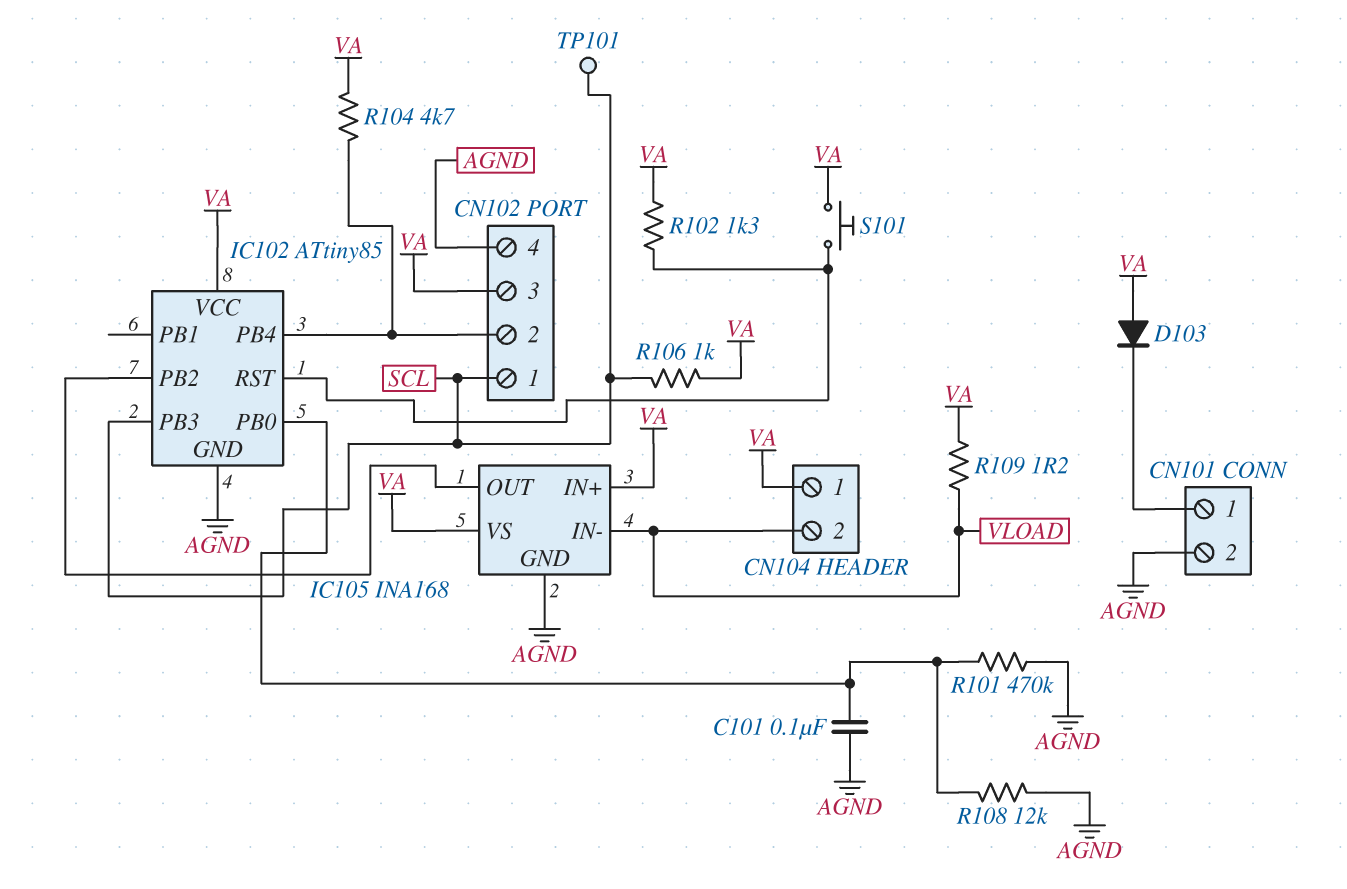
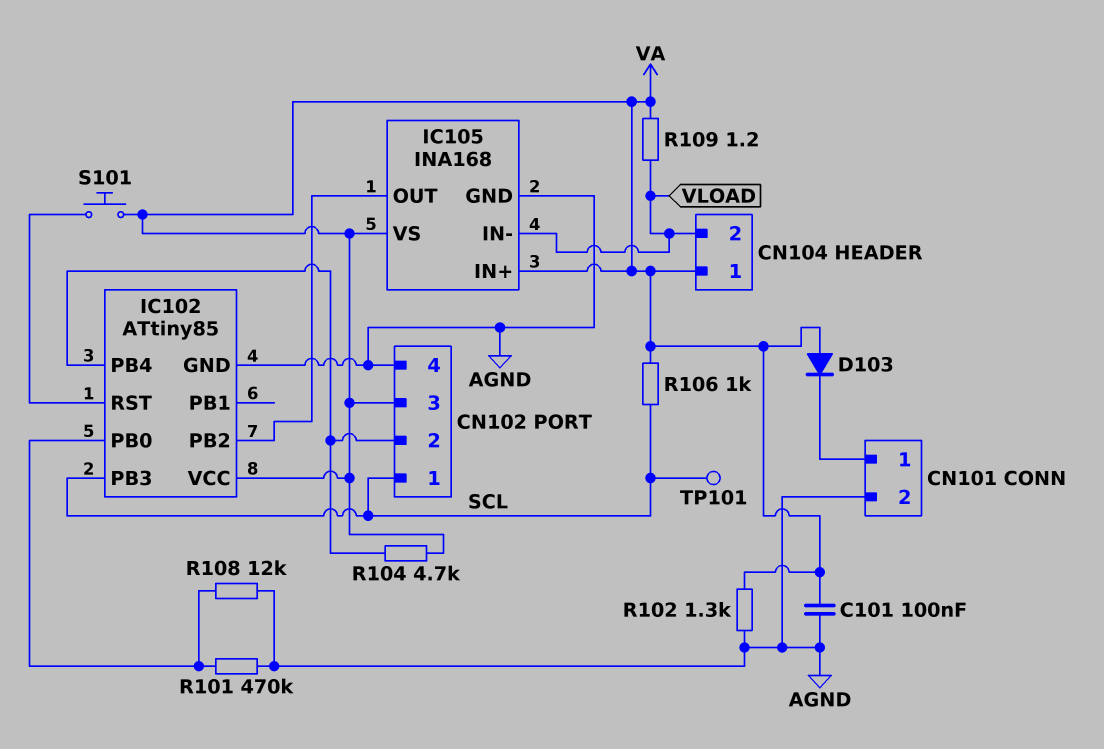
C101: 100nF (AGND, IC102/PB0) -> 100nF (AGND, VA)
R102: 1.3k (IC102/RST, VA) -> 1.3k (AGND, VA)

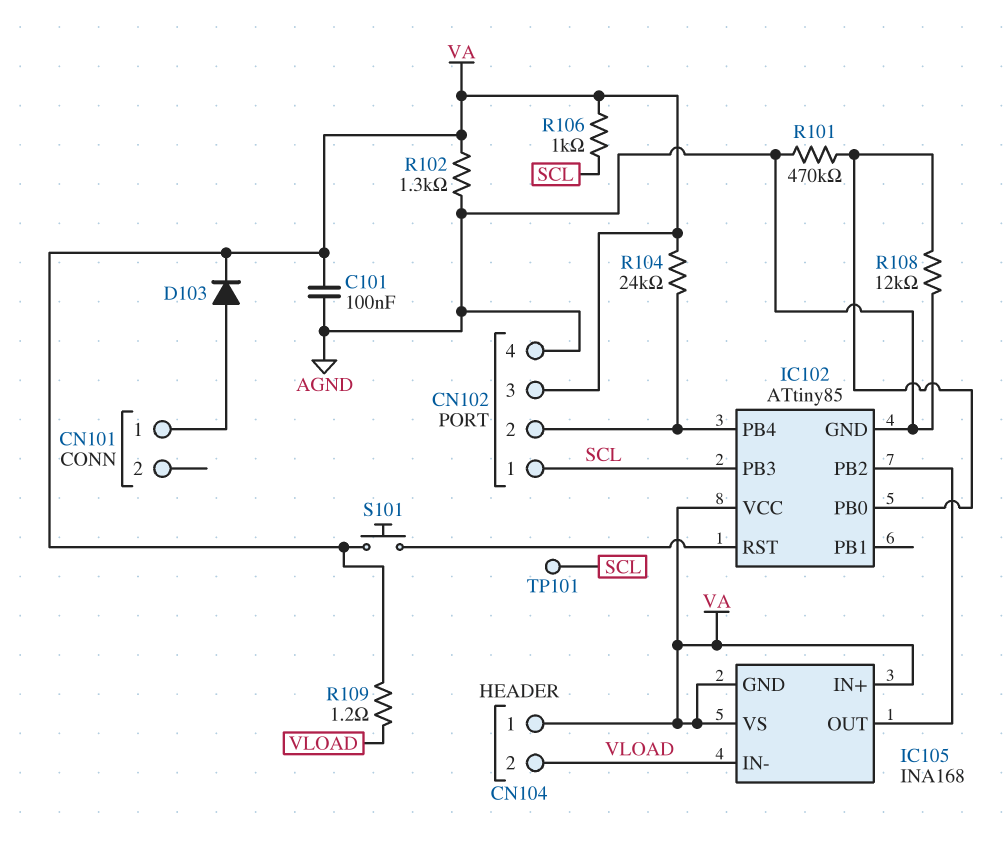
CN101 pin 2: AGND -> none
D103: diode (A VA, K CN101/1) -> diode (A CN101/1, K VA)
IC105 pin GND: AGND -> VA
R104: 4.7k (CN102/2, VA) -> 24k (CN102/2, VA)

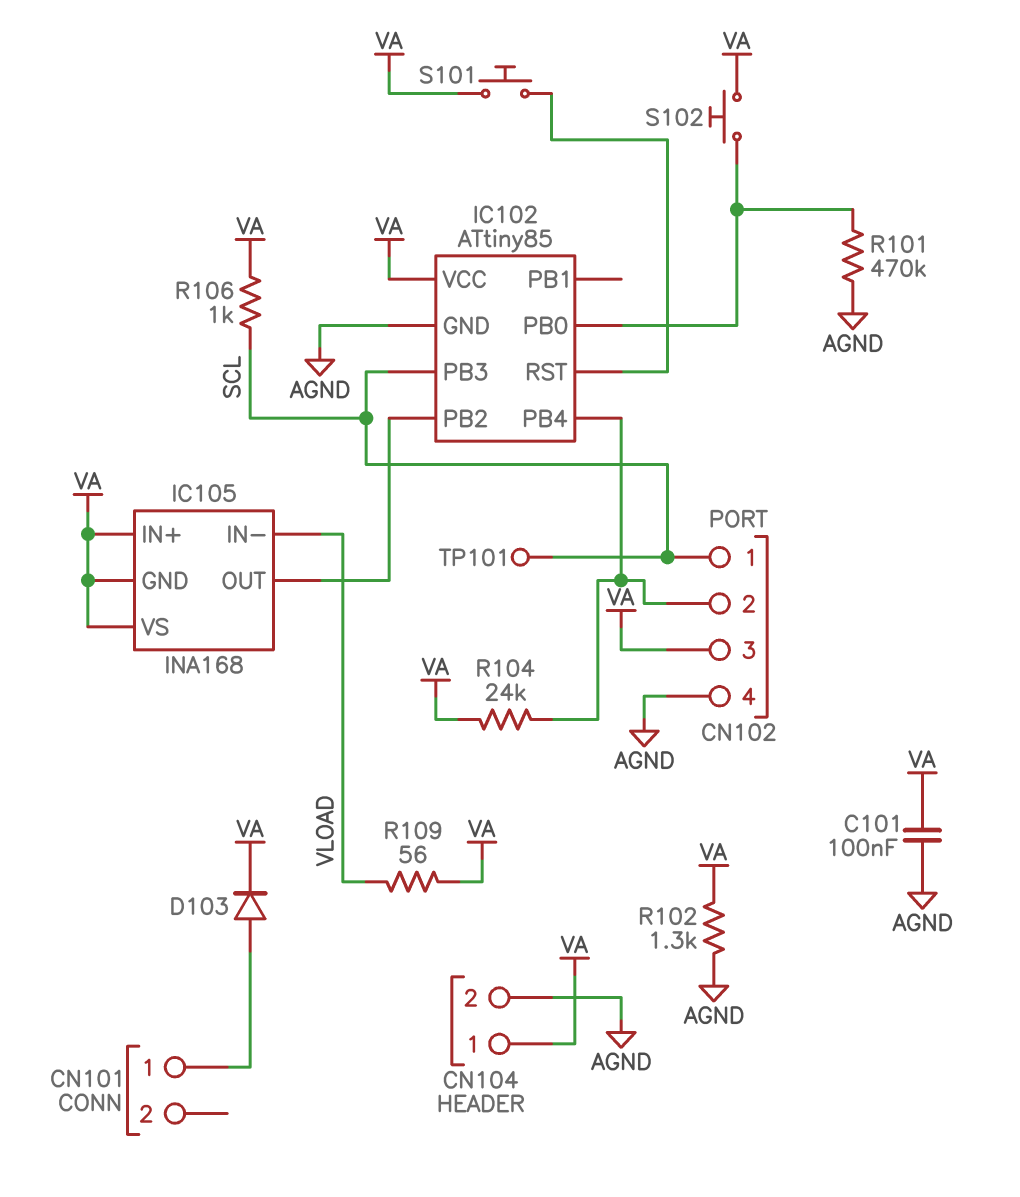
CN104 pin 2: VLOAD -> AGND
R108: 12k (AGND, IC102/PB0) -> none
R109: 1.2 (VA, VLOAD) -> 56 (VA, VLOAD)
S102: none -> button (IC102/PB0, VA)

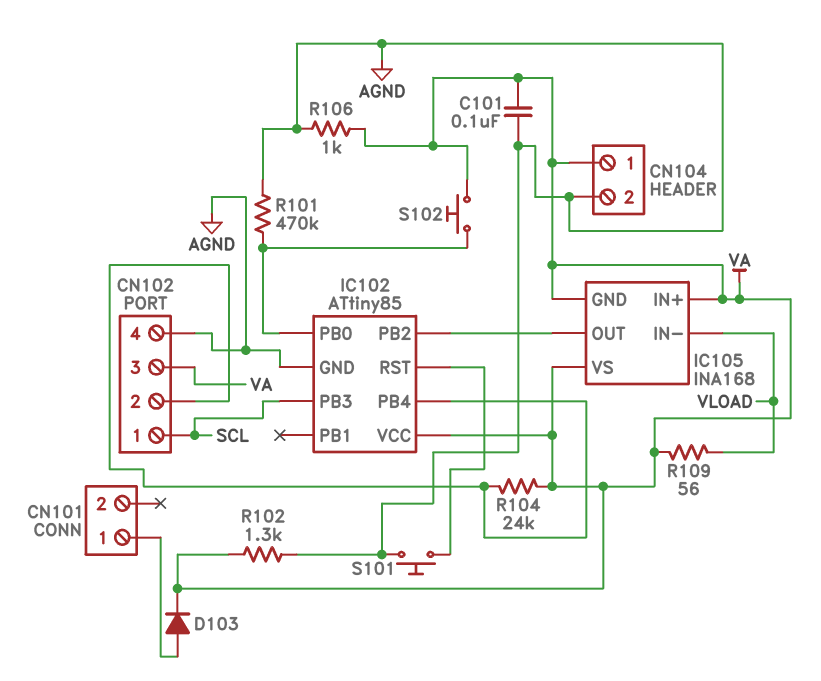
R106: 1k (SCL, VA) -> 1k (AGND, VA)
S101: button (IC102/RST, VA) -> button (AGND, IC102/RST)
TP101: test point (SCL) -> none

